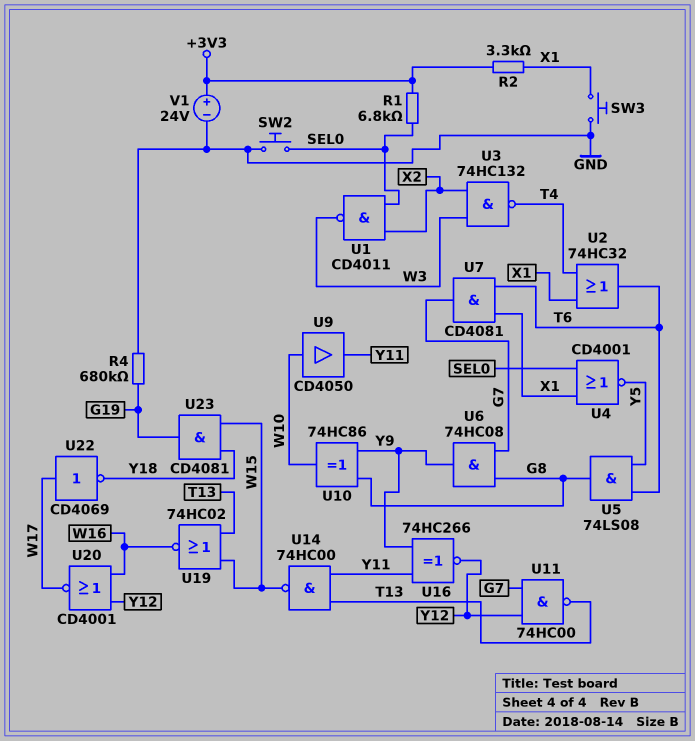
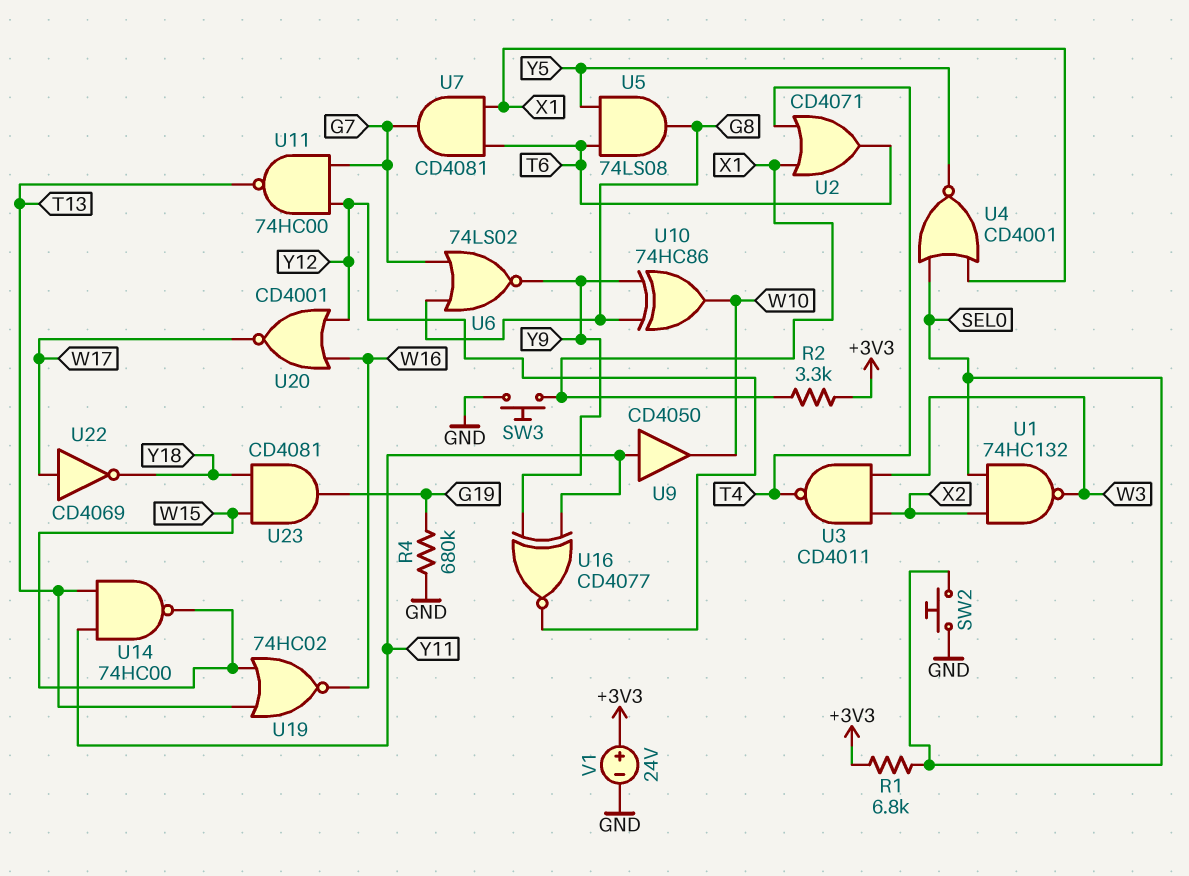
U1: NAND CD4011 (in SEL0, in X2, out W3) -> NAND 74HC132 (in SEL0, in X2, out W3)
U2: OR 74HC32 (in T4, in X1, out T6) -> OR CD4071 (in T4, in X1, out T6)
U3: NAND 74HC132 (in W3, in X2, out T4) -> NAND CD4011 (in W3, in X2, out T4)
U6: AND 74HC08 (in G7, in G8, out Y9) -> NOR 74LS02 (in G7, in G8, out Y9)
U9: buffer CD4050 (in W10, out Y11) -> buffer CD4050 (in Y11, out W10)
U16: XNOR 74HC266 (in Y9, in Y11, out Y12) -> XNOR CD4077 (in Y9, in Y11, out Y12)

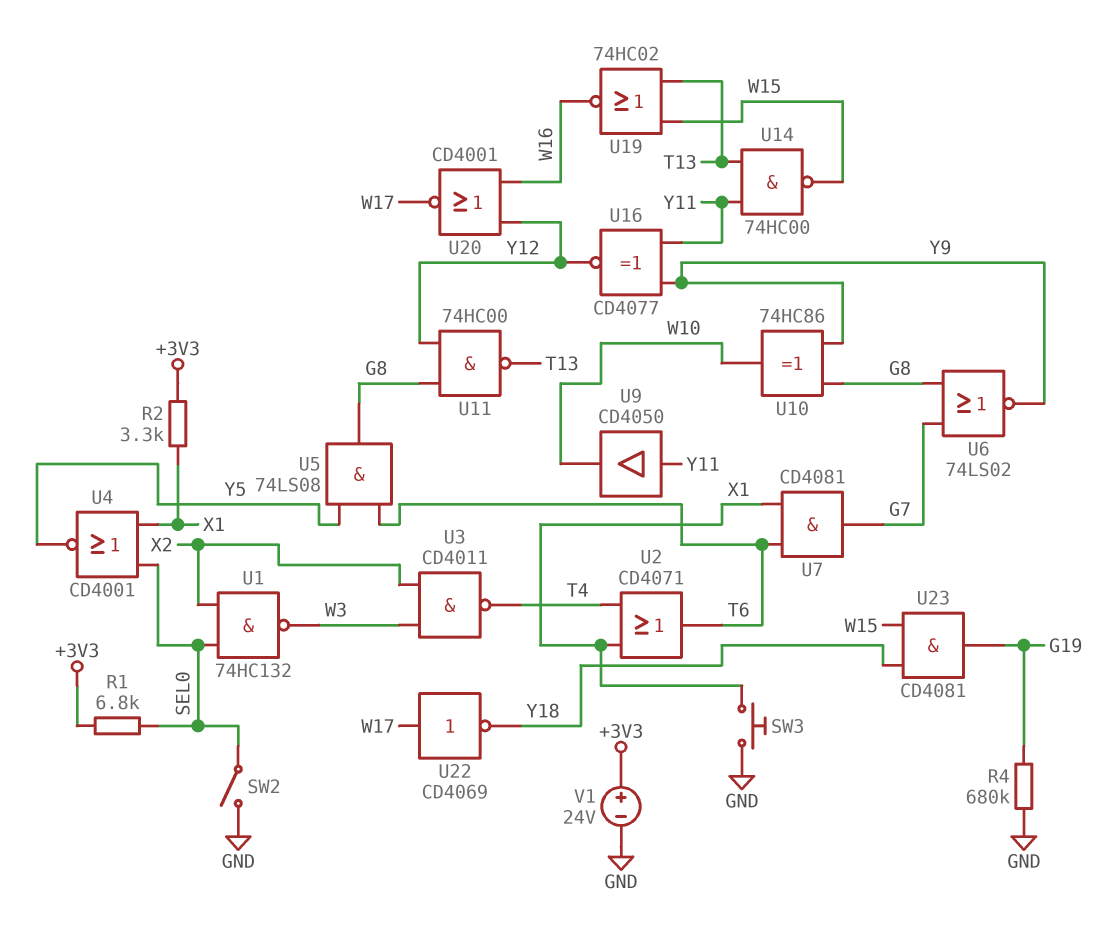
SW2: button (GND, SEL0) -> switch (GND, SEL0)
U11: NAND 74HC00 (in G7, in Y12, out T13) -> NAND 74HC00 (in G8, in Y12, out T13)

